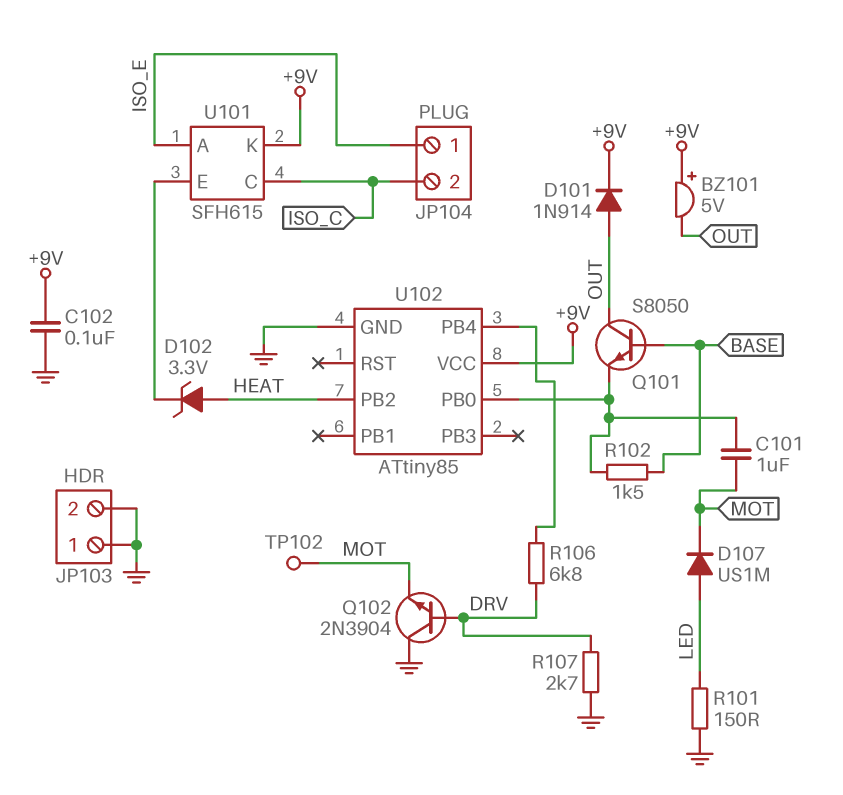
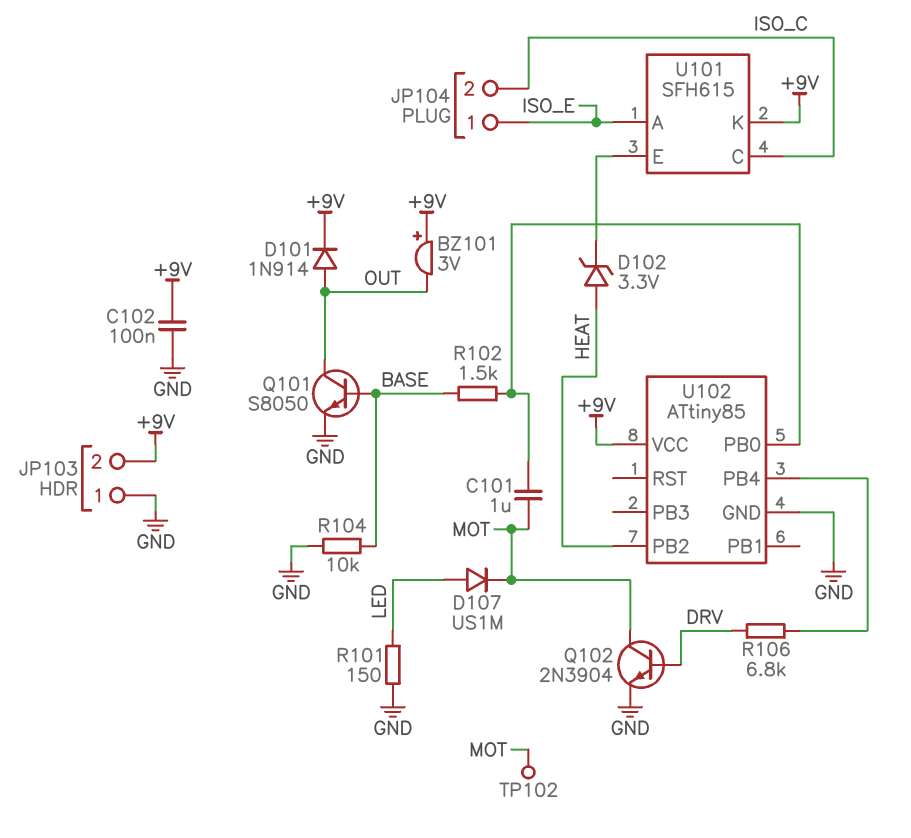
BZ101: buzzer 5V (plus +9V, minus OUT) -> buzzer 3V (plus +9V, minus OUT)
JP103 pin 2: GND -> +9V
Q101: NPN S8050 (B BASE, C OUT, E U102/PB0) -> NPN S8050 (B BASE, C OUT, E GND)
Q102: NPN 2N3904 (B DRV, C GND, E MOT) -> NPN 2N3904 (B DRV, C MOT, E GND)
R104: none -> 10k (BASE, GND)
R107: 2.7k (DRV, GND) -> none

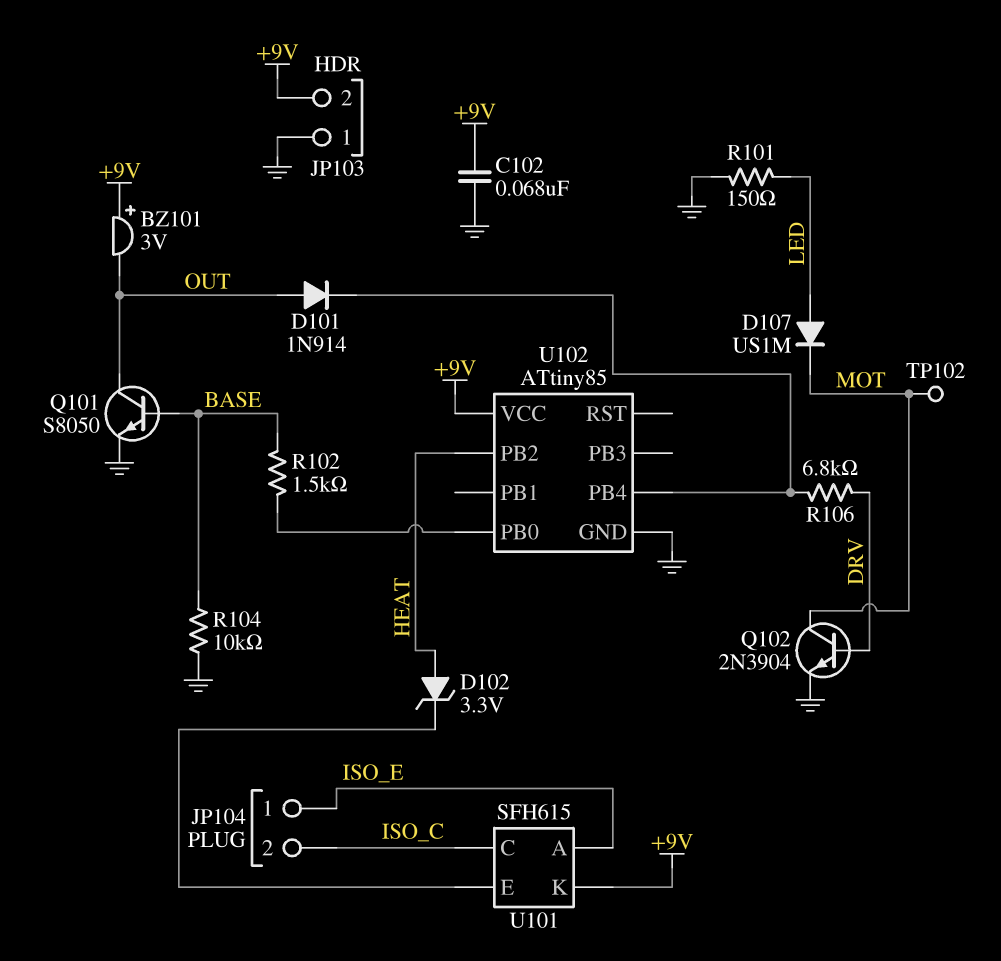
C101: 1uF (MOT, U102/PB0) -> none
C102: 100nF (+9V, GND) -> 68nF (+9V, GND)
D101: diode 1N914 (A OUT, K +9V) -> diode 1N914 (A OUT, K U102/PB4)

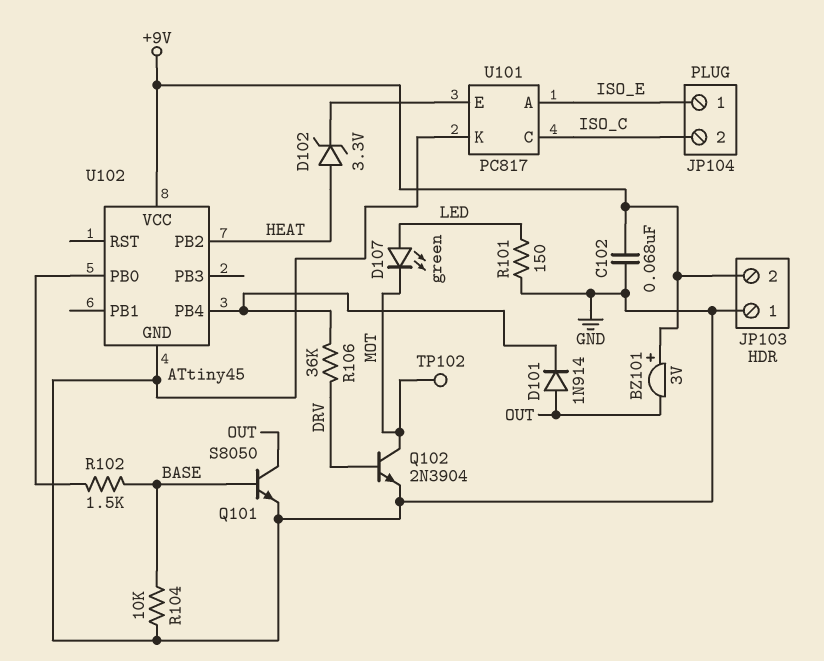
D107: diode US1M (A LED, K MOT) -> LED green (A LED, K MOT)
R106: 6.8k (DRV, U102/PB4) -> 36k (DRV, U102/PB4)
U101: SFH615 -> PC817
U101 pin K: +9V -> GND
U102: ATtiny85 -> ATtiny45

